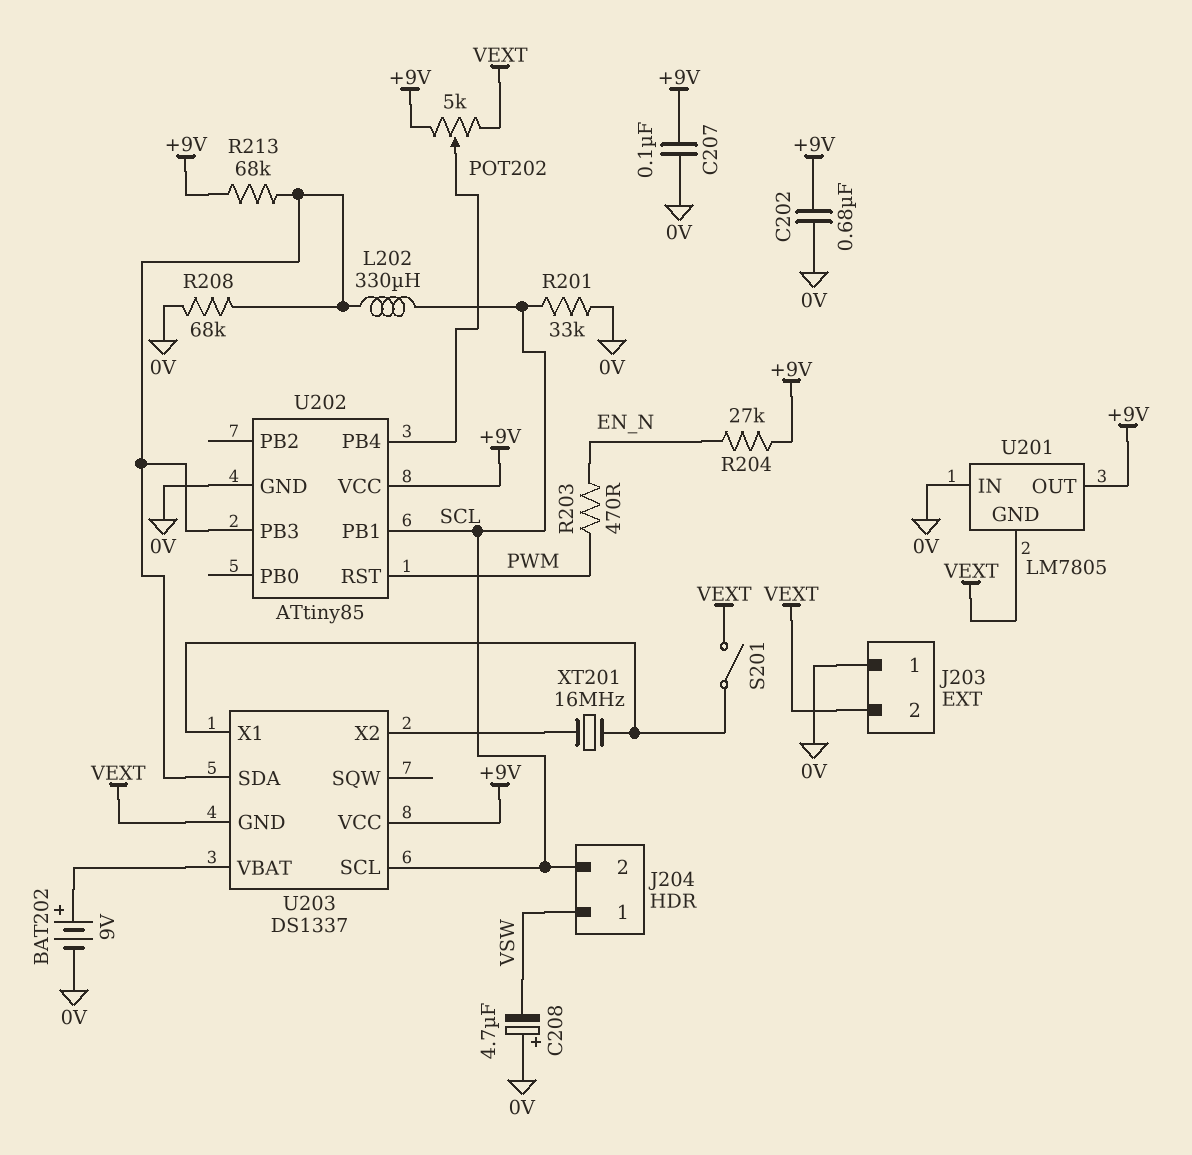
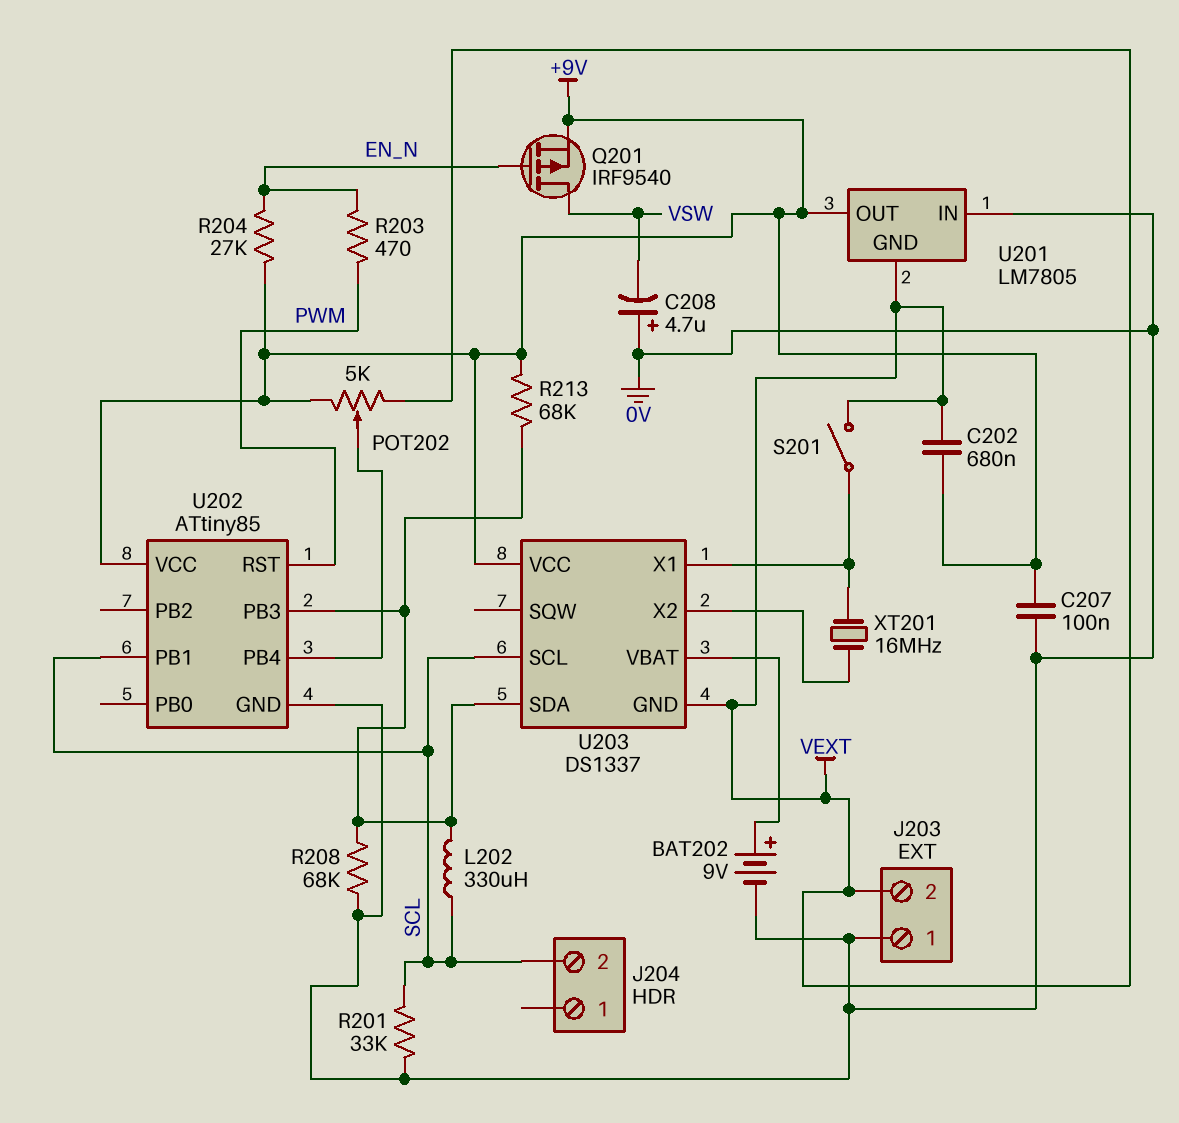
C202: 680nF (+9V, 0V) -> 680nF (+9V, VEXT)
J204 pin 1: VSW -> none
Q201: none -> PMOS IRF9540 (G EN_N, D VSW, S +9V)

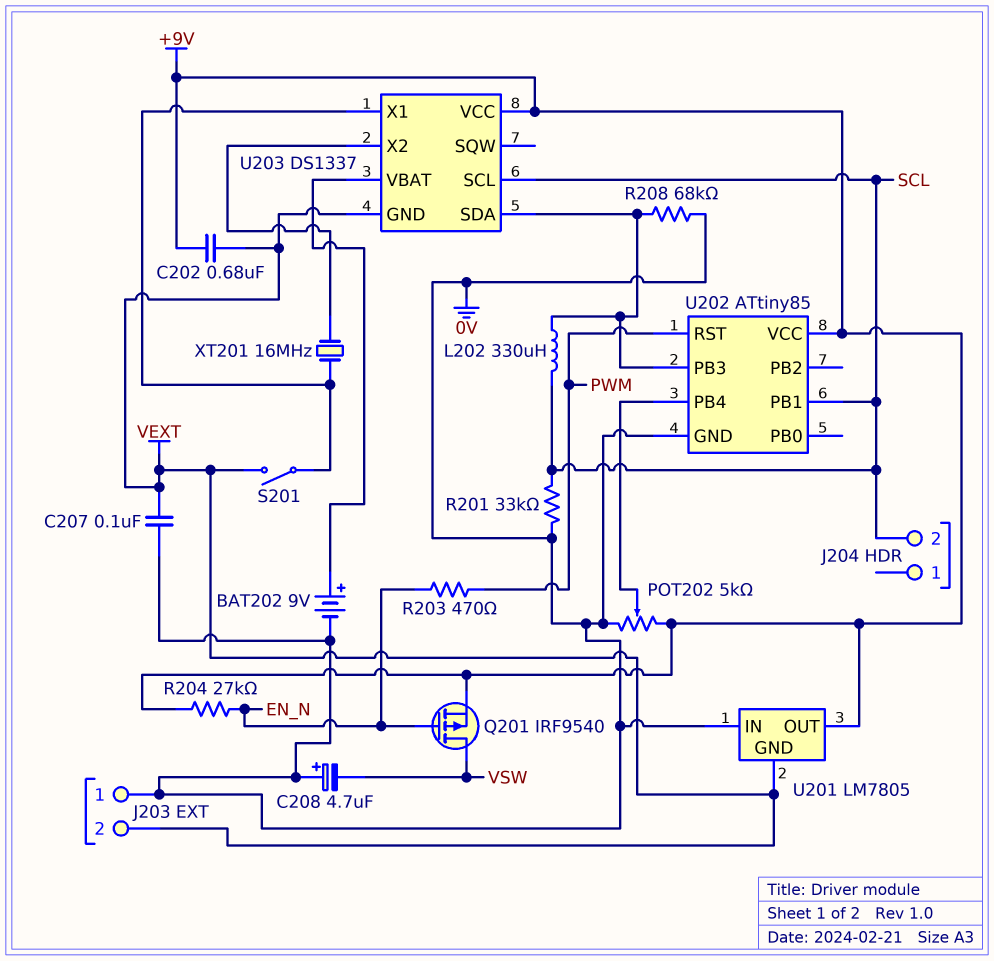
C207: 100nF (+9V, 0V) -> 100nF (0V, VEXT)
POT202: 5k (+9V, VEXT, wiper U202/PB4) -> 5k (+9V, 0V, wiper U202/PB4)
R213: 68k (+9V, U202/PB3) -> none

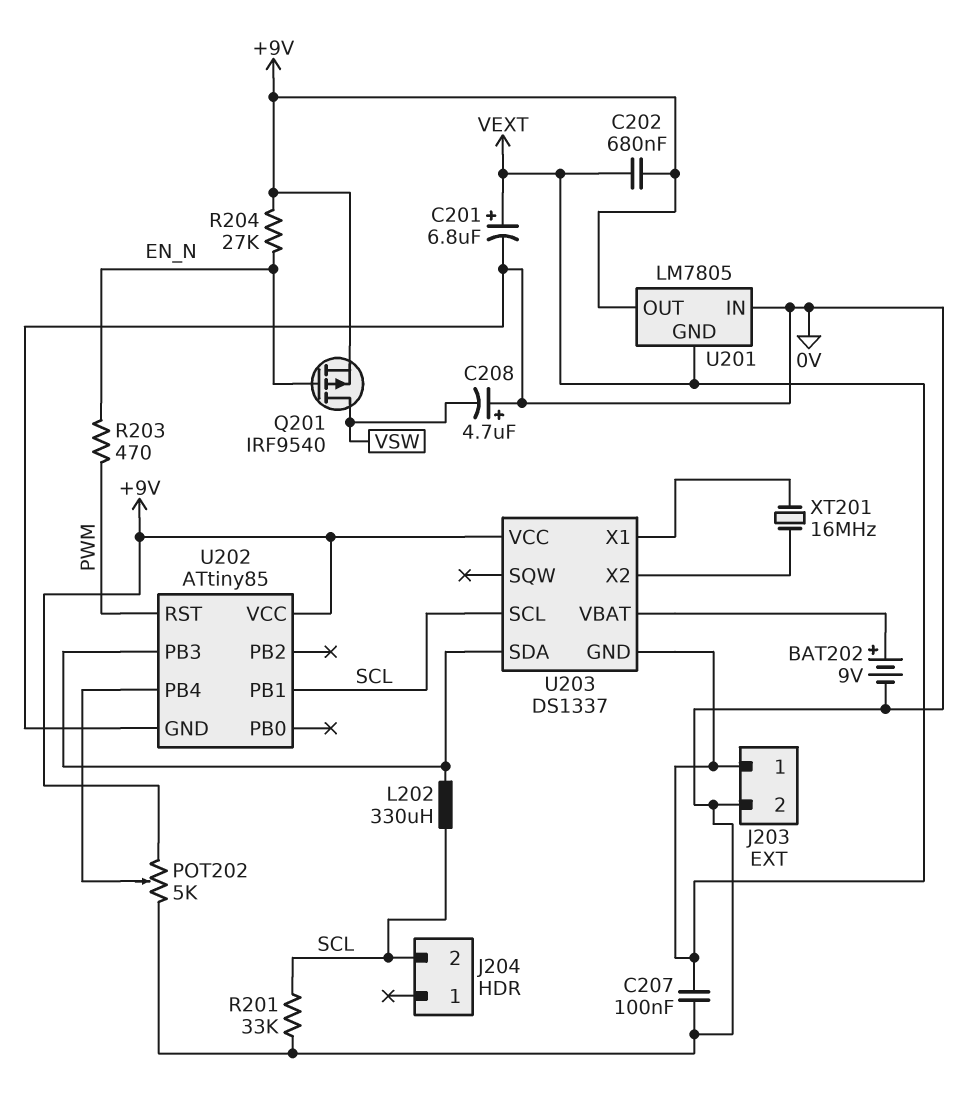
C201: none -> 6.8uF (plus VEXT, minus 0V)
J203 pin 1: 0V -> VEXT
J203 pin 2: VEXT -> 0V
R208: 68k (0V, U202/PB3) -> none
S201: switch (U203/X1, VEXT) -> none

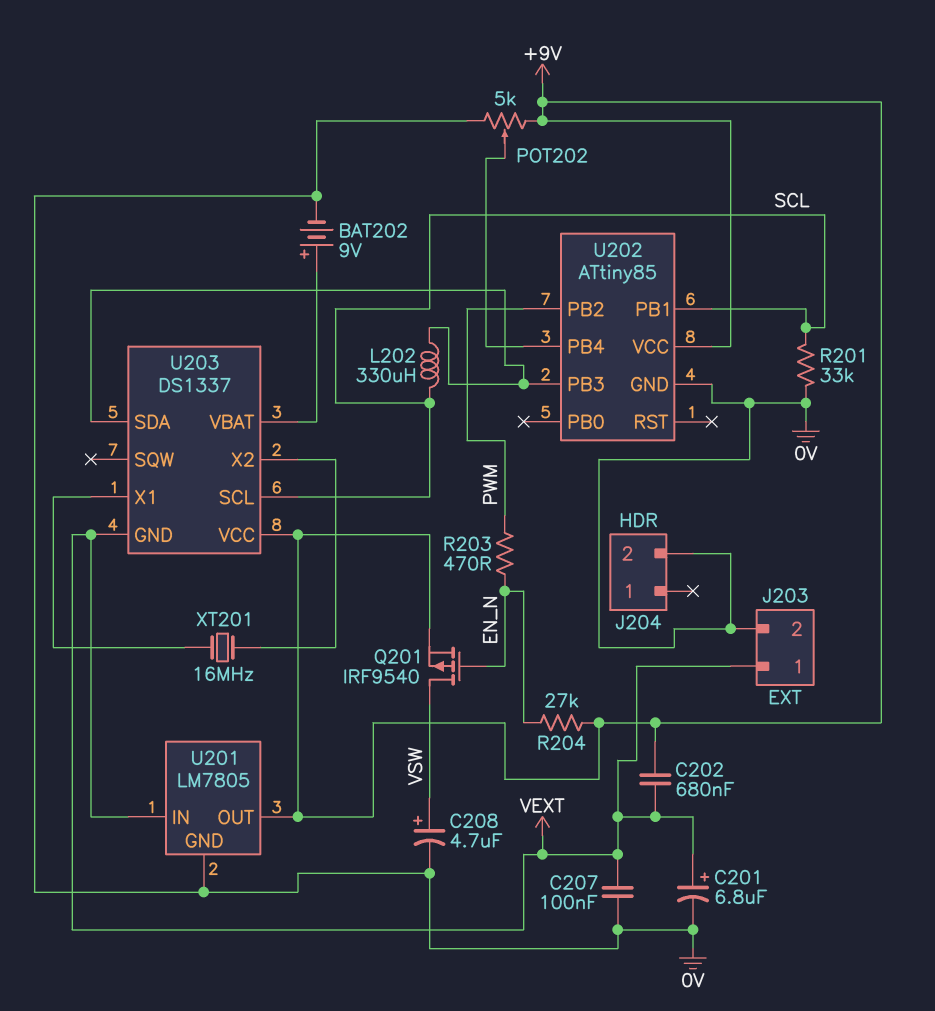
C208: 4.7uF (plus 0V, minus VSW) -> 4.7uF (plus VSW, minus 0V)
J204 pin 2: SCL -> 0V
U201 pin GND: VEXT -> 0V
U201 pin IN: 0V -> VEXT
U202 pin PB2: none -> PWM
U202 pin RST: PWM -> none

